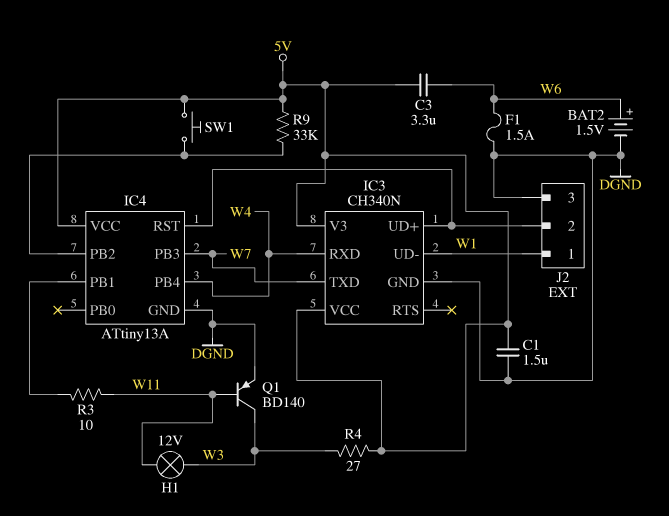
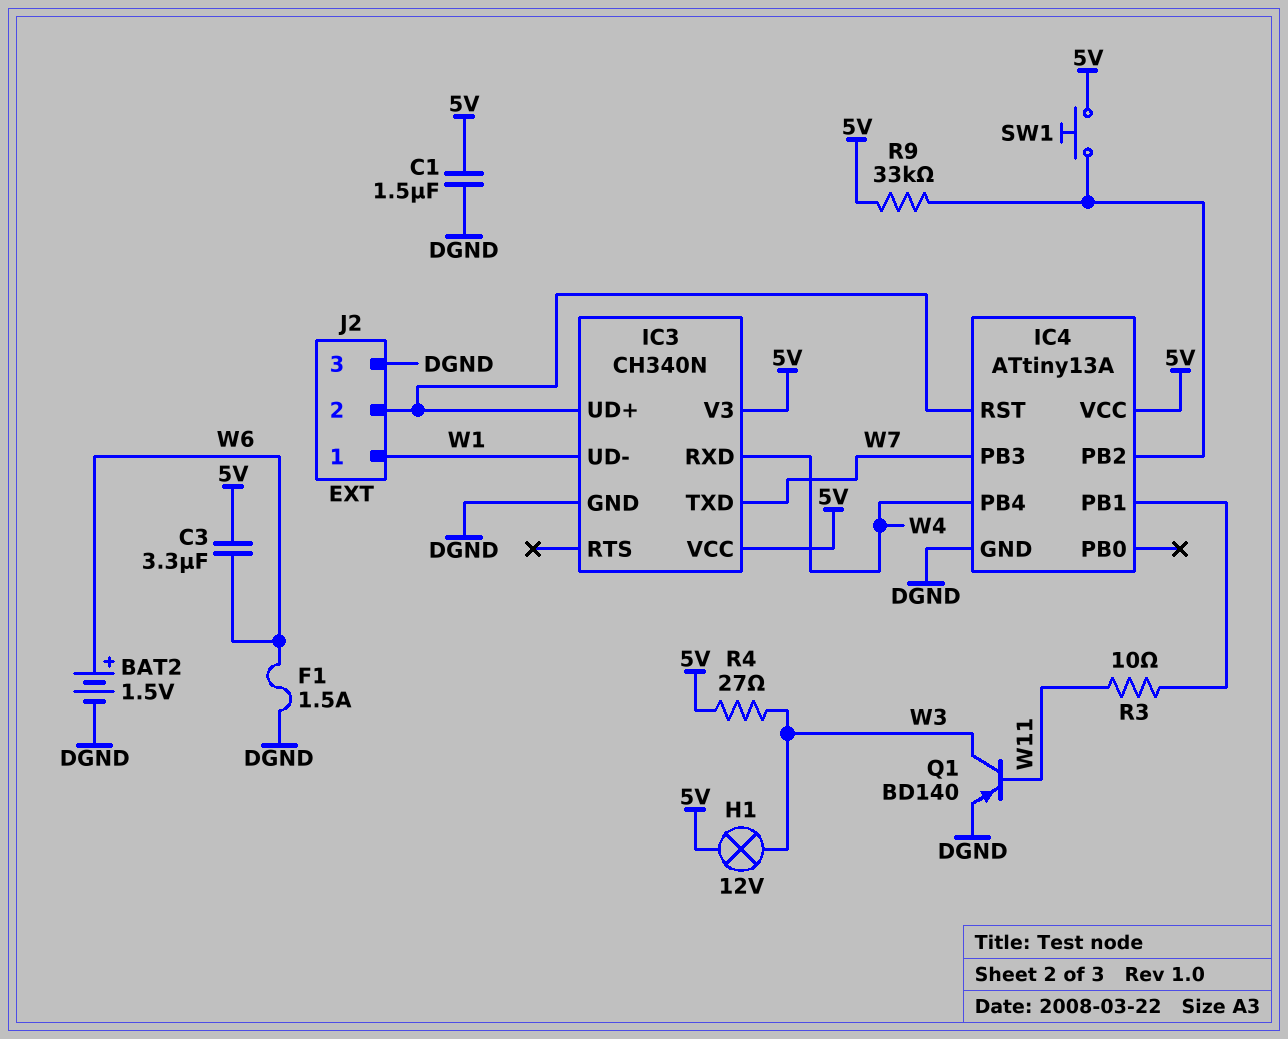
H1: lamp 12V (W3, W11) -> lamp 12V (5V, W3)

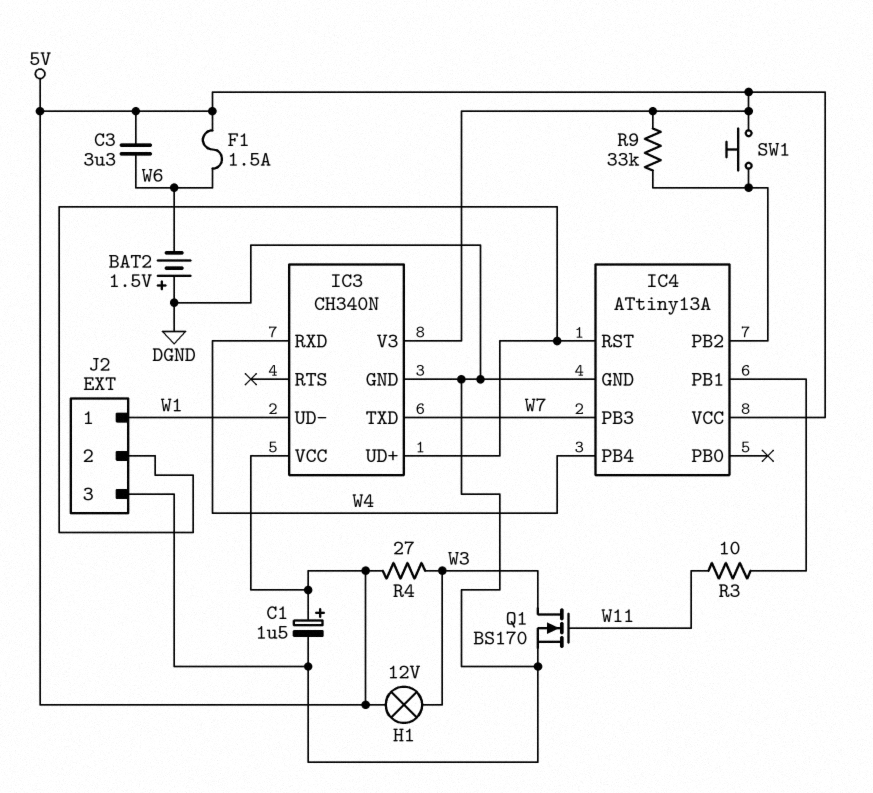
BAT2: 1.5V (plus W6, minus DGND) -> 1.5V (plus DGND, minus W6)
C1: 1.5uF (5V, DGND) -> 1.5uF (plus 5V, minus DGND)
F1: 1.5A (DGND, W6) -> 1.5A (5V, W6)
Q1: PNP BD140 (B W11, C W3, E DGND) -> NMOS BS170 (G W11, D W3, S DGND)

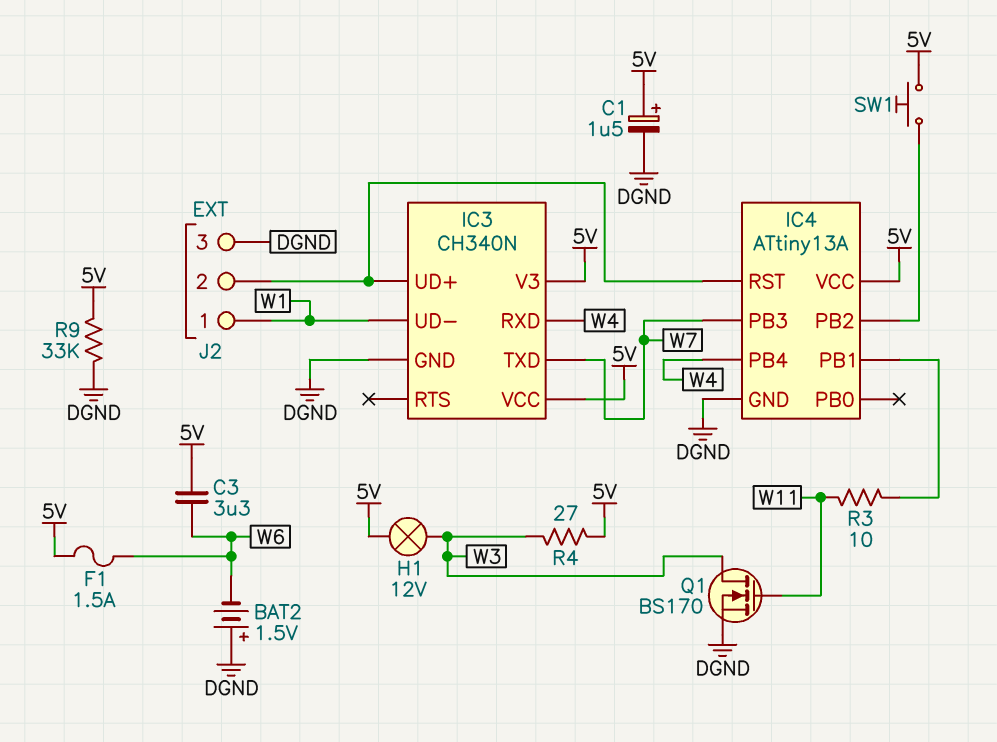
R9: 33k (5V, IC4/PB2) -> 33k (5V, DGND)

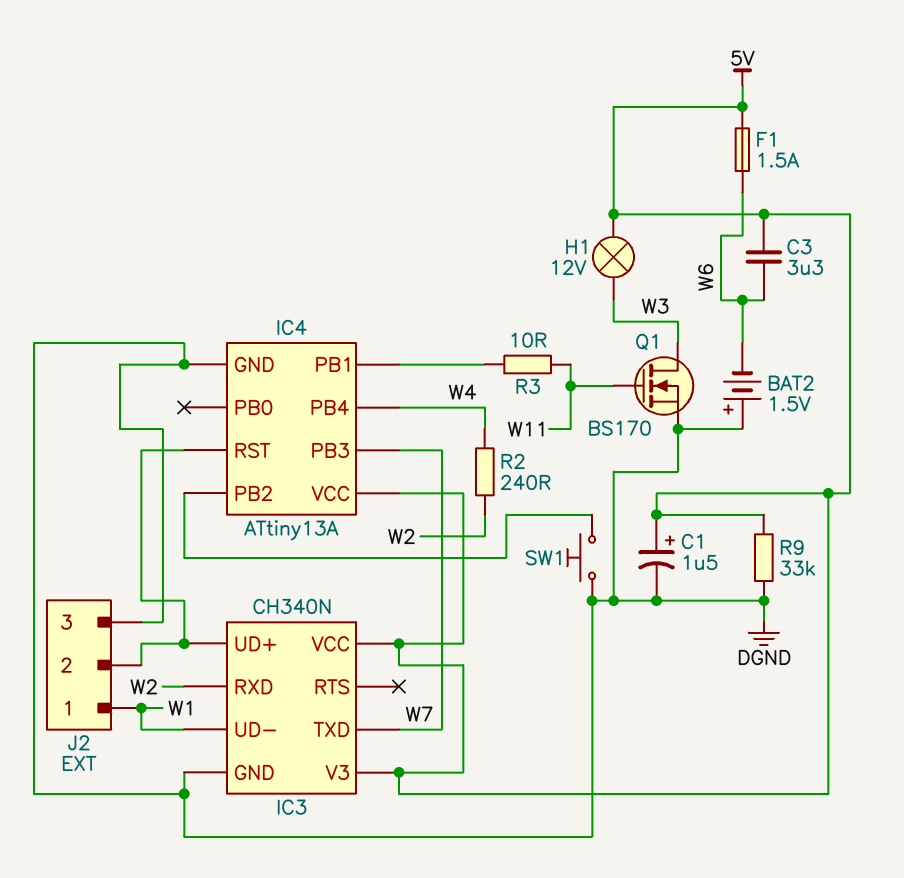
IC3 pin RXD: W4 -> W2
R2: none -> 240 (W2, W4)
R4: 27 (5V, W3) -> none
SW1: button (5V, IC4/PB2) -> button (DGND, IC4/PB2)

